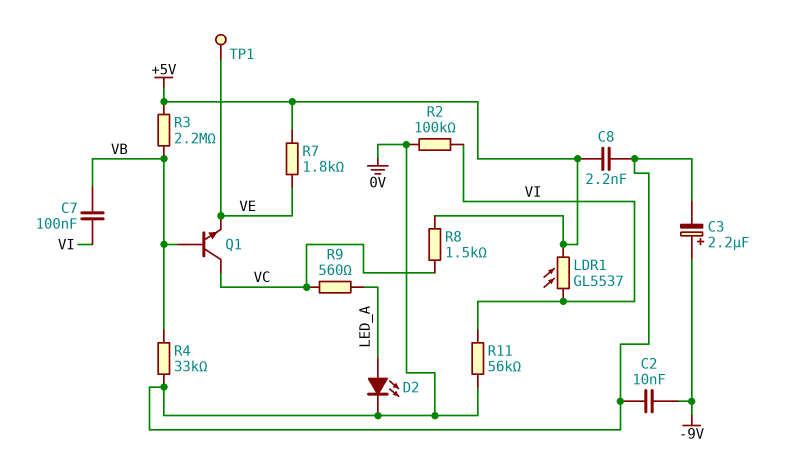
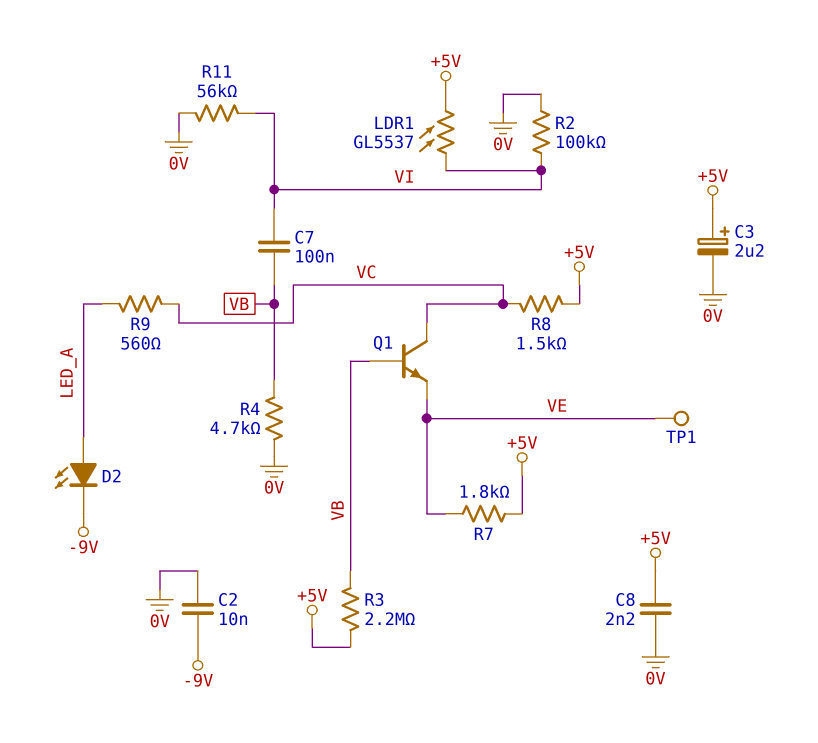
C3: 2.2uF (plus -9V, minus 0V) -> 2.2uF (plus +5V, minus 0V)
D2: LED (A LED_A, K 0V) -> LED (A LED_A, K -9V)
R4: 33k (0V, VB) -> 4.7k (0V, VB)

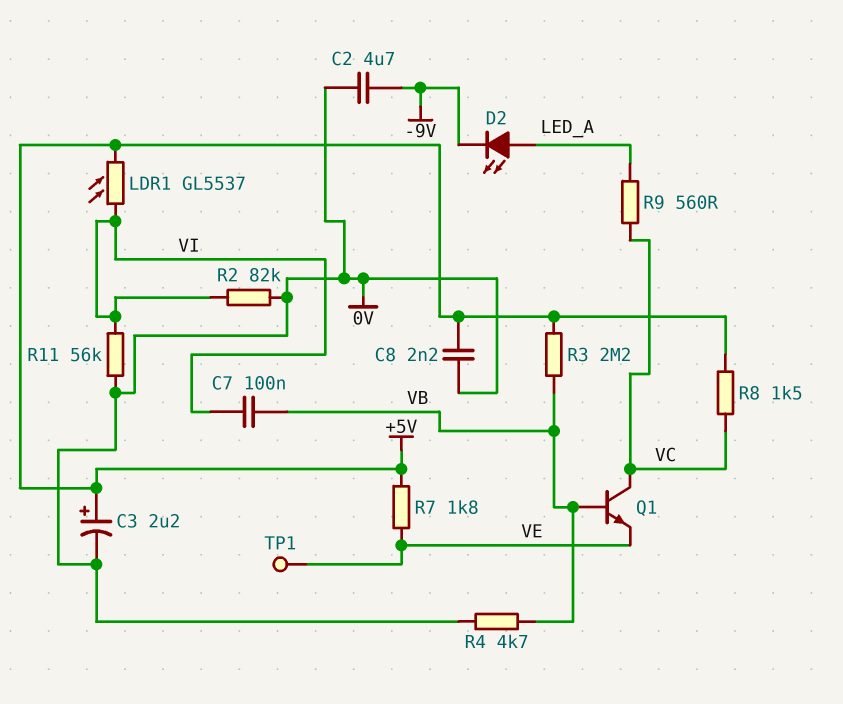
C2: 10nF (-9V, 0V) -> 4.7uF (-9V, 0V)
R2: 100k (0V, VI) -> 82k (0V, VI)

